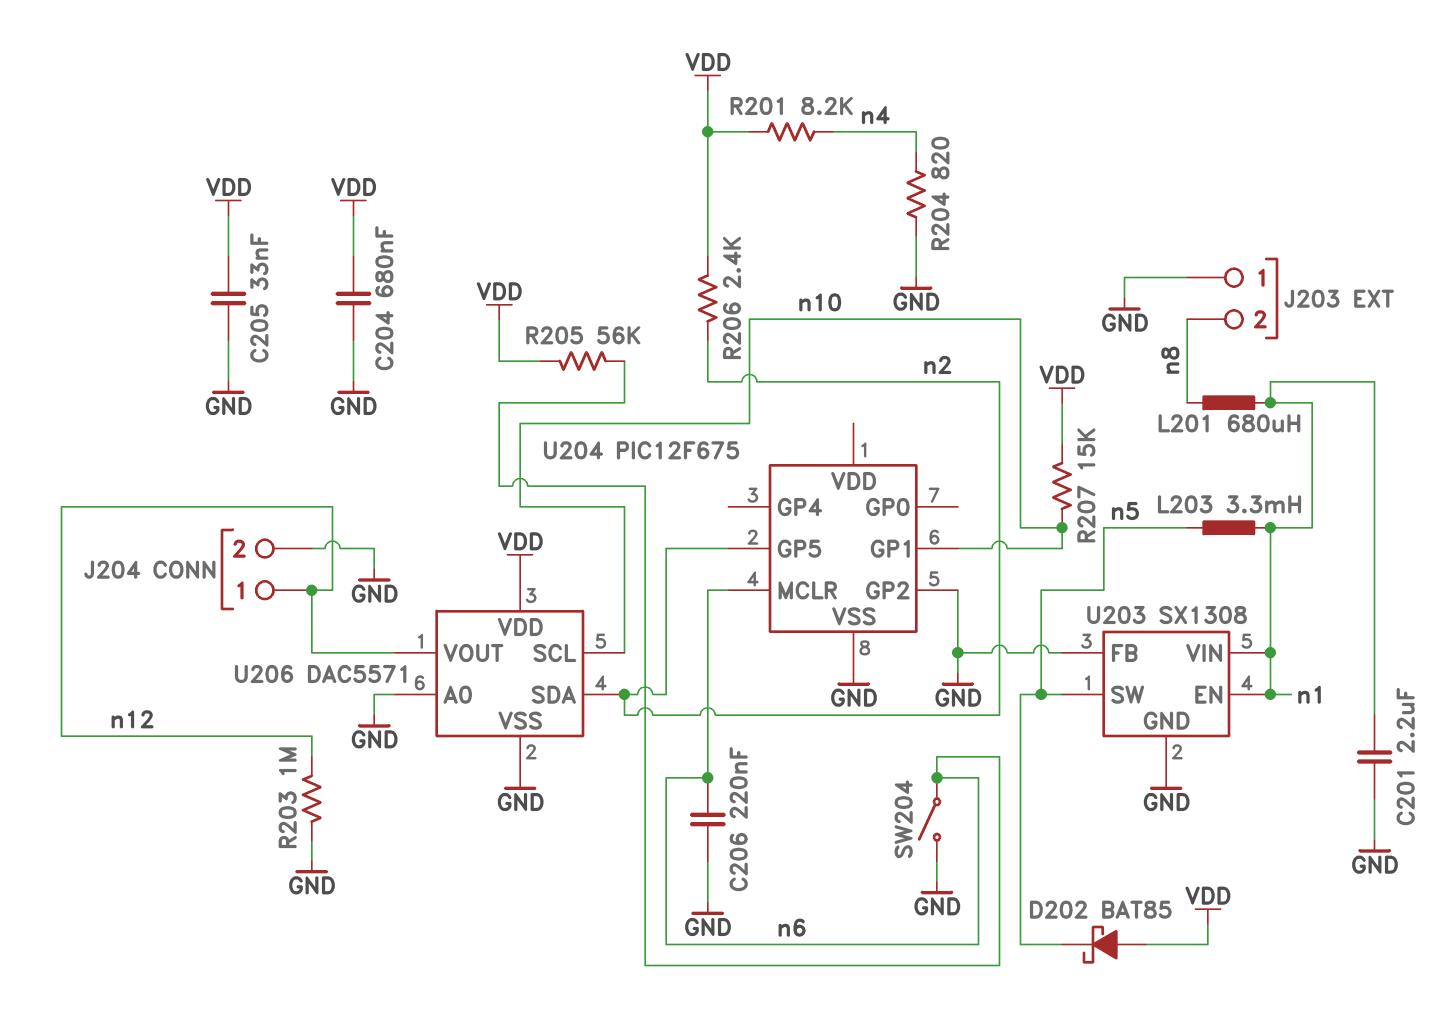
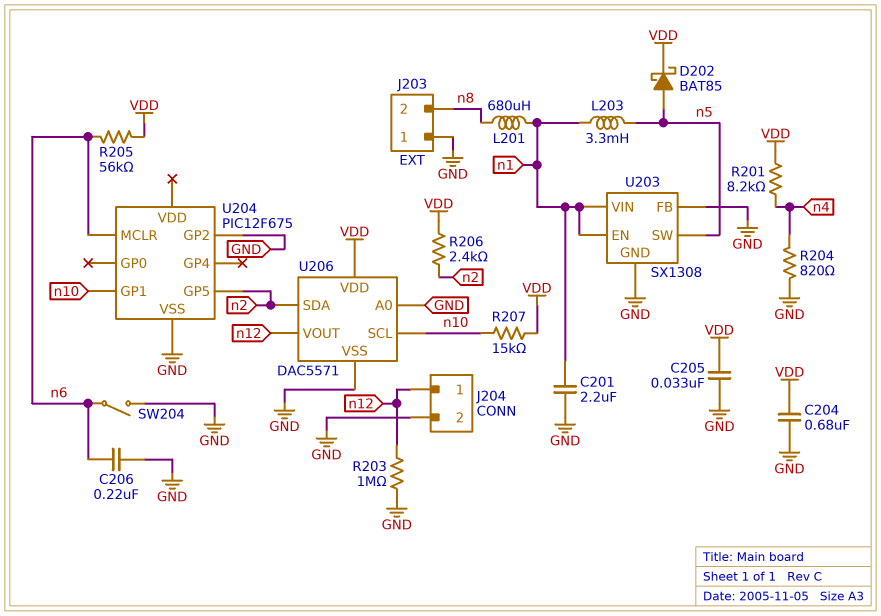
D202: schottky BAT85 (A VDD, K n5) -> schottky BAT85 (A n5, K VDD)

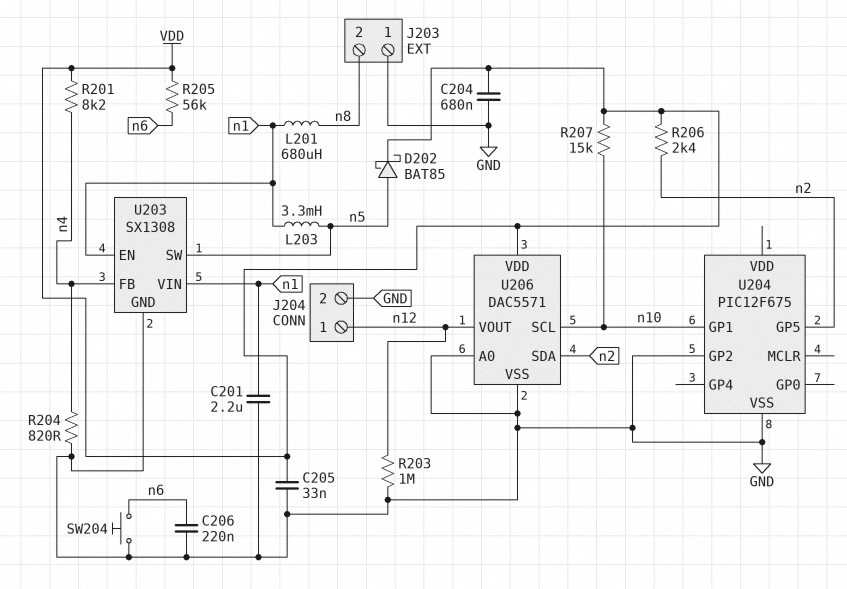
SW204: switch (GND, n6) -> button (GND, n6)
U203 pin FB: GND -> n4
U204 pin MCLR: n6 -> none

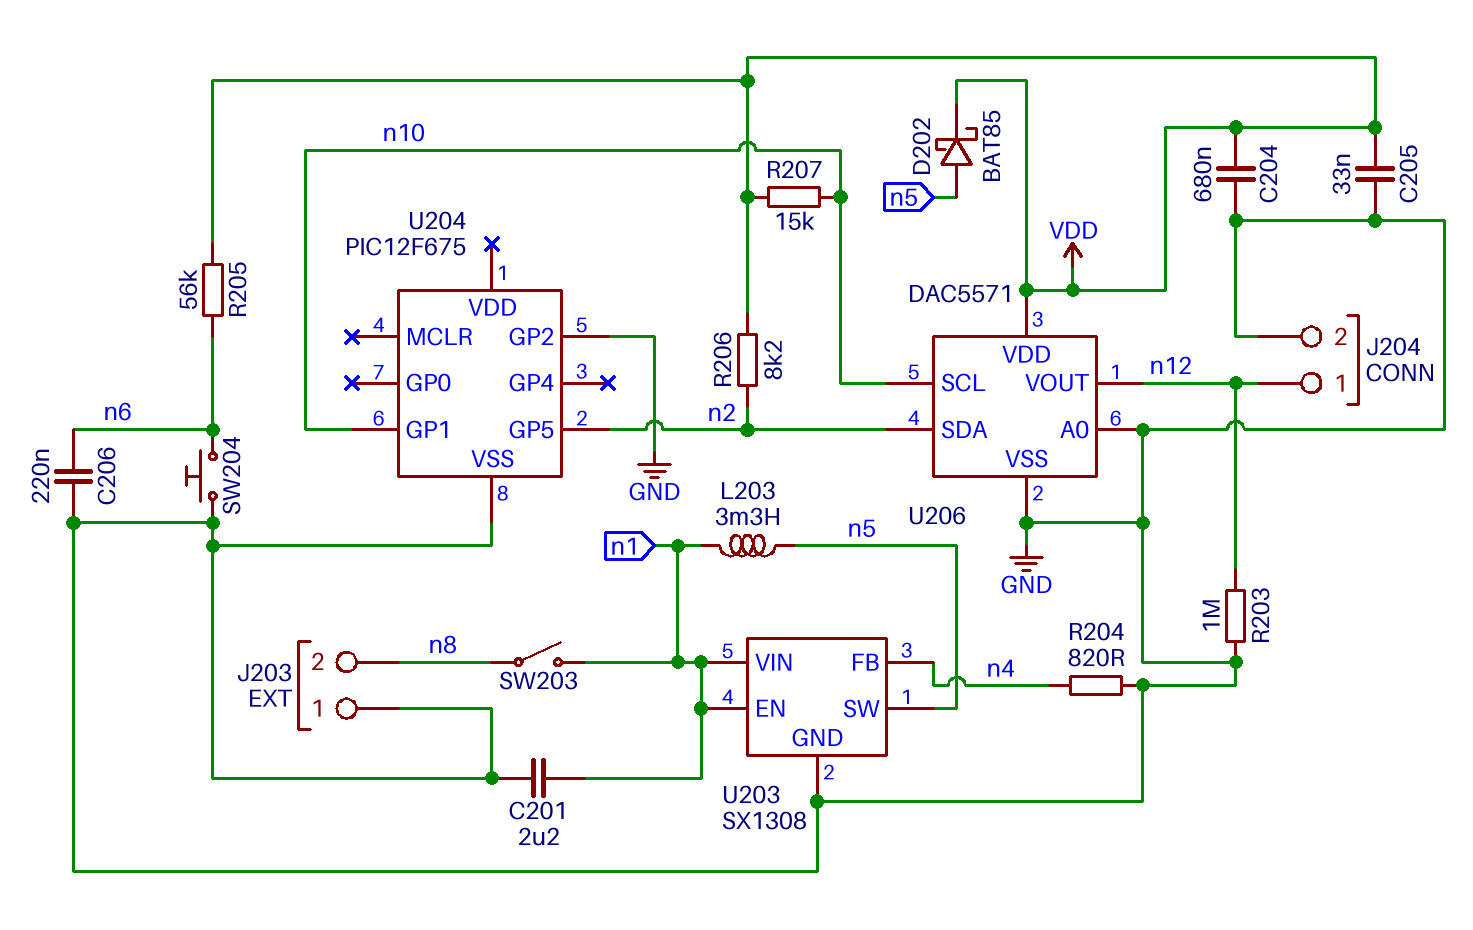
L201: 680uH (n1, n8) -> none
R201: 8.2k (VDD, n4) -> none
R206: 2.4k (VDD, n2) -> 8.2k (VDD, n2)
SW203: none -> switch (n1, n8)

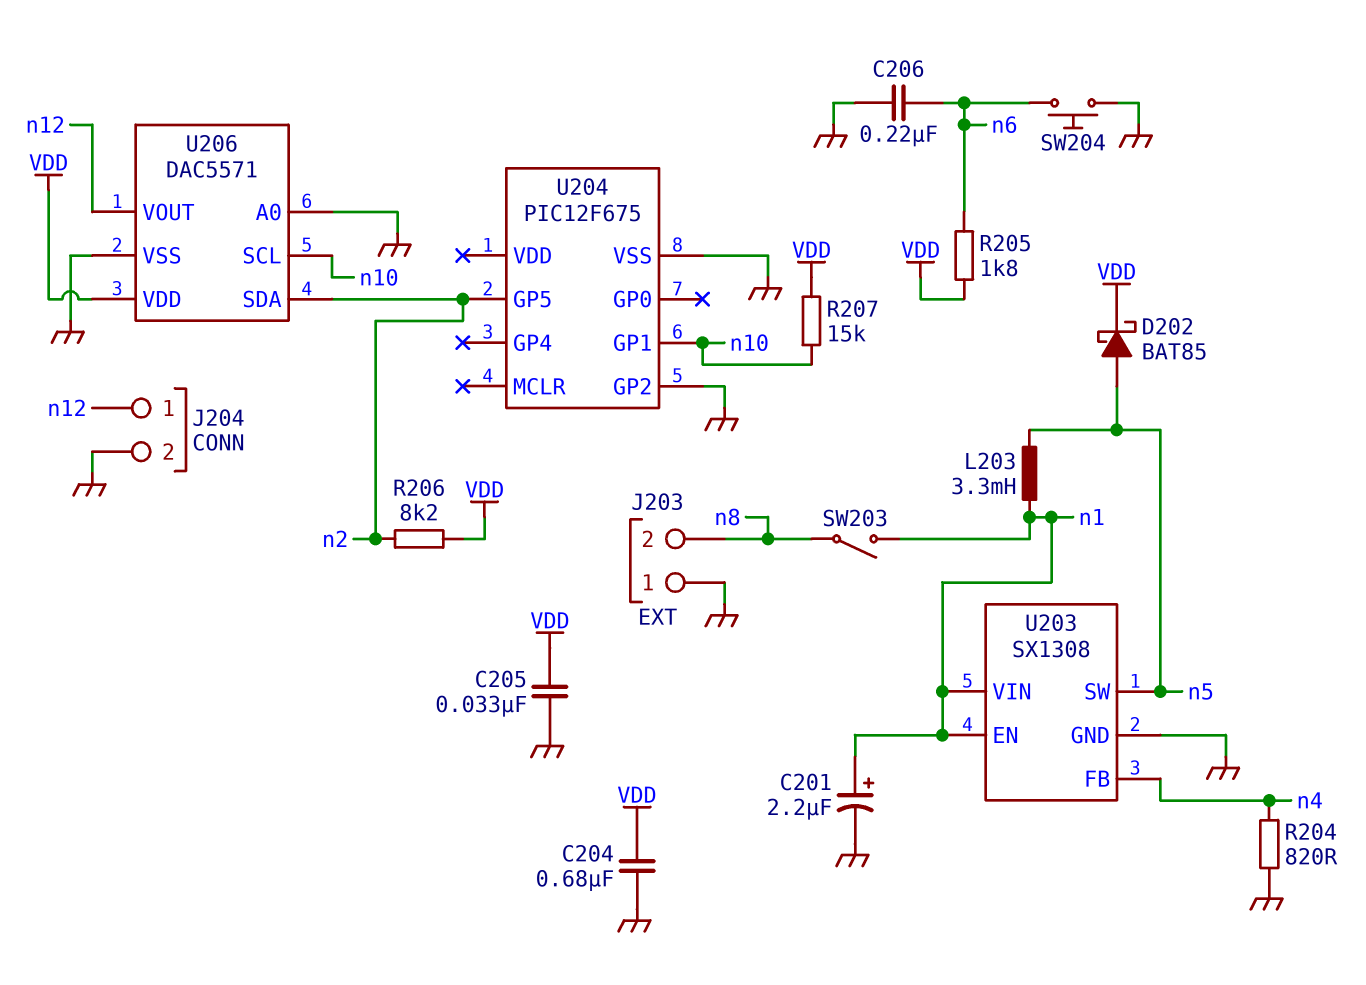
C201: 2.2uF (GND, n1) -> 2.2uF (plus n1, minus GND)
R203: 1M (GND, n12) -> none
R205: 56k (VDD, n6) -> 1.8k (VDD, n6)

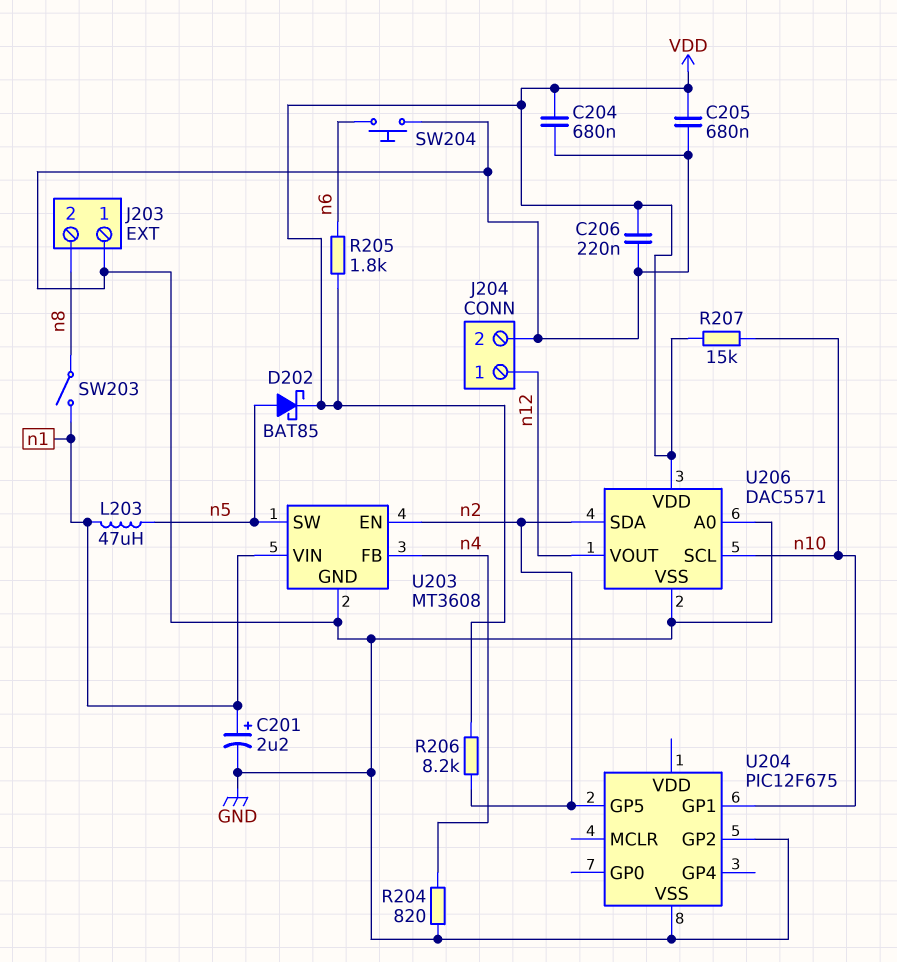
C205: 33nF (GND, VDD) -> 680nF (GND, VDD)
C206: 220nF (GND, n6) -> 220nF (GND, VDD)
L203: 3.3mH (n1, n5) -> 47uH (n1, n5)
U203: SX1308 -> MT3608
U203 pin EN: n1 -> n2

